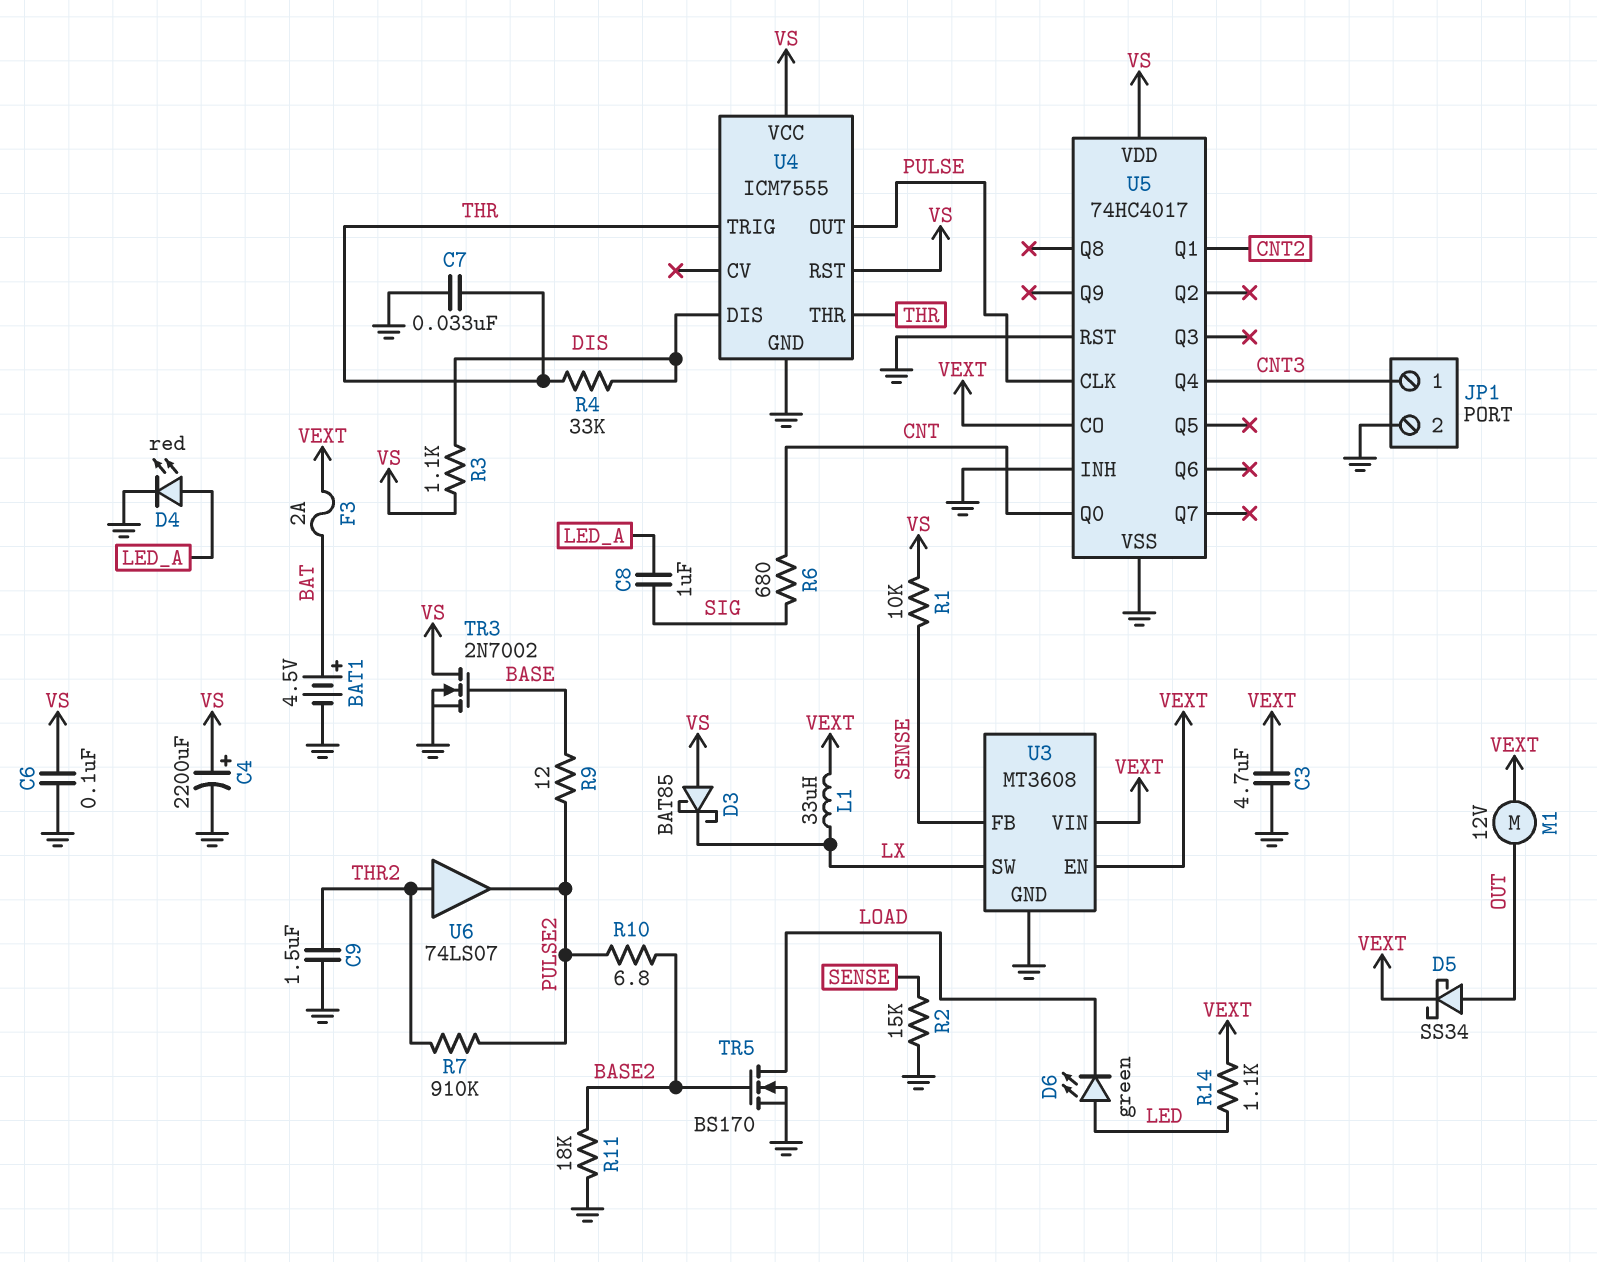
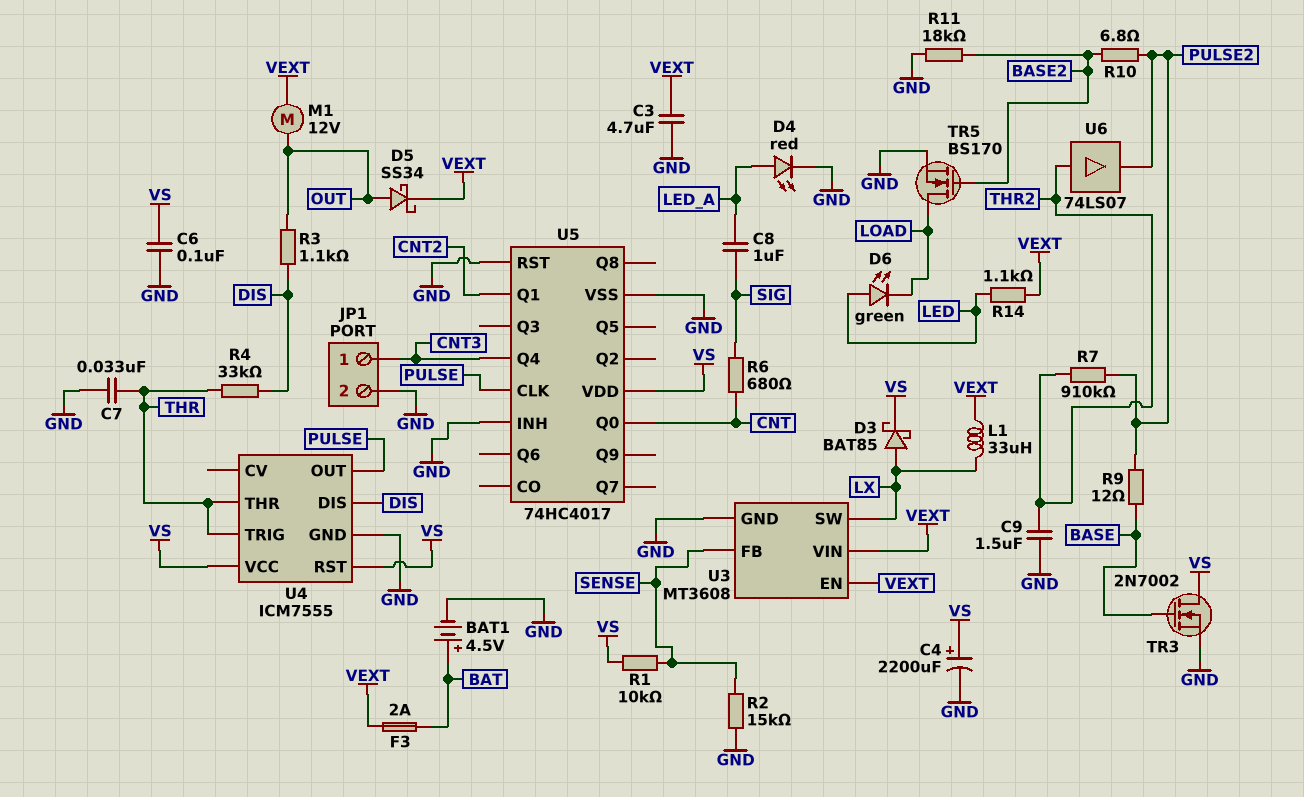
D3: schottky BAT85 (A VS, K LX) -> schottky BAT85 (A LX, K VS)
R3: 1.1k (DIS, VS) -> 1.1k (DIS, OUT)
U5 pin CO: VEXT -> none

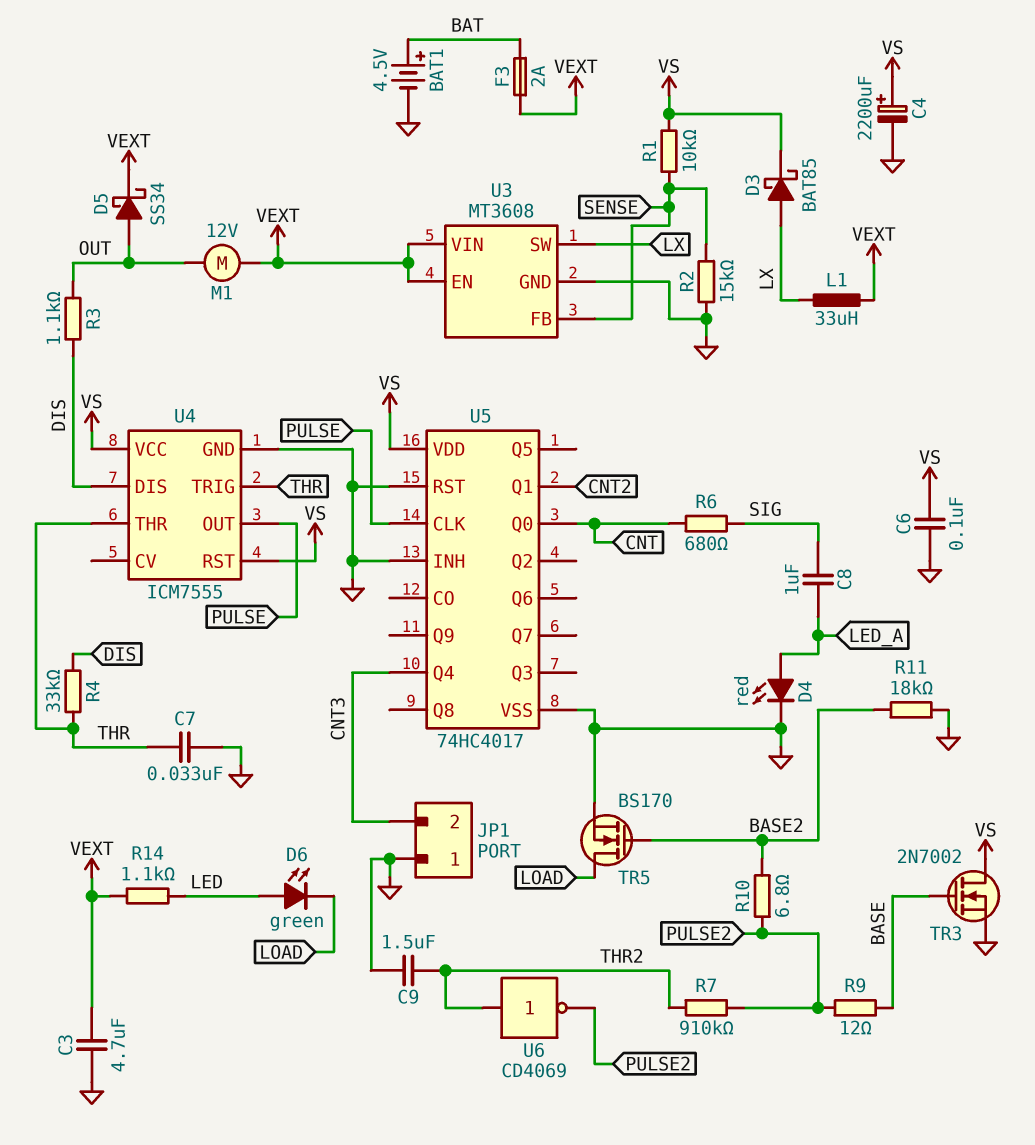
JP1 pin 1: CNT3 -> GND
JP1 pin 2: GND -> CNT3
U6: buffer 74LS07 (in THR2, out PULSE2) -> NOT CD4069 (in THR2, out PULSE2)

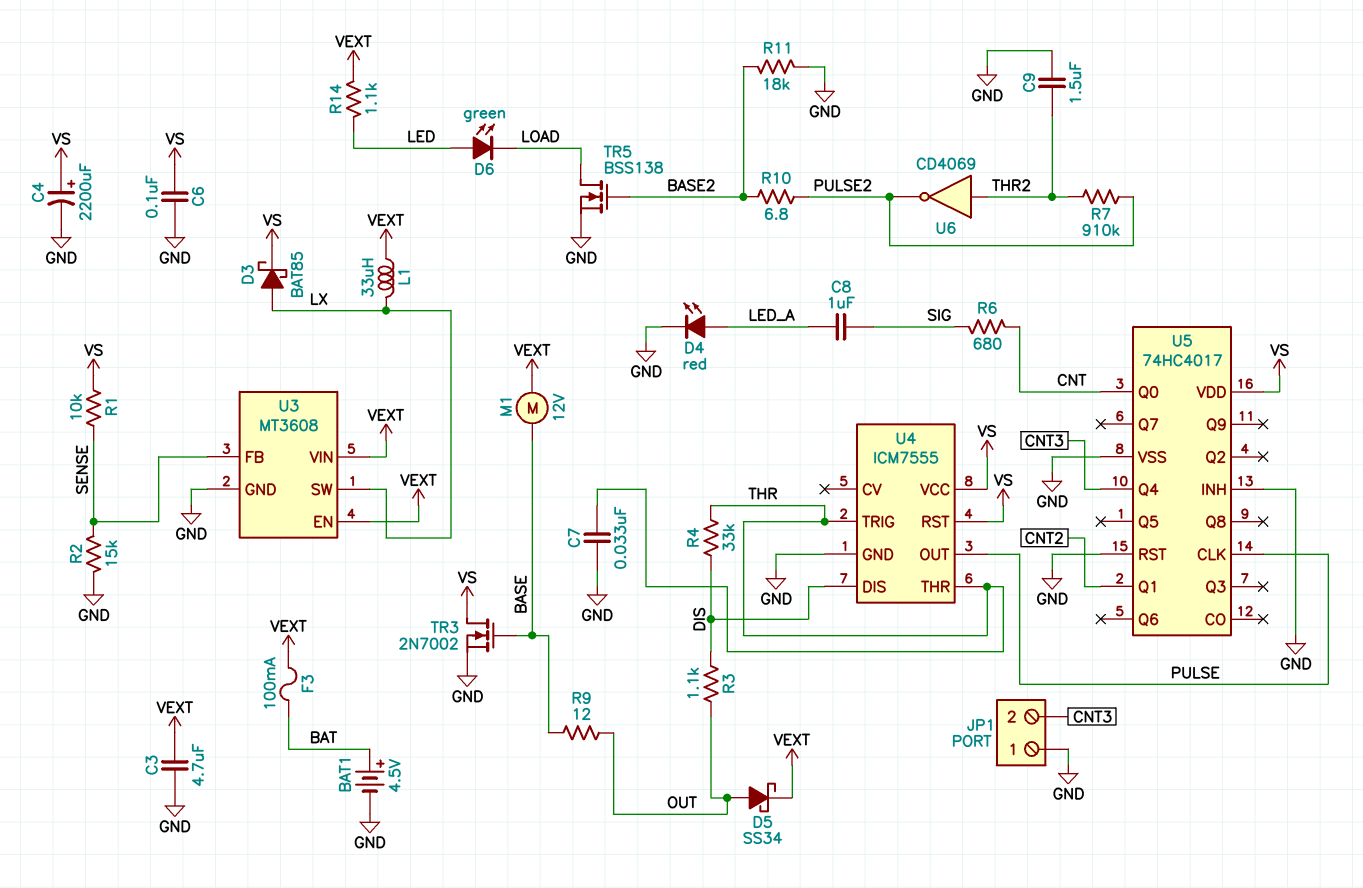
F3: 2A (BAT, VEXT) -> 100mA (BAT, VEXT)
M1: motor 12V (OUT, VEXT) -> motor 12V (BASE, VEXT)
R9: 12 (BASE, PULSE2) -> 12 (BASE, OUT)
TR5: NMOS BS170 (G BASE2, D LOAD, S GND) -> NMOS BSS138 (G BASE2, D LOAD, S GND)

